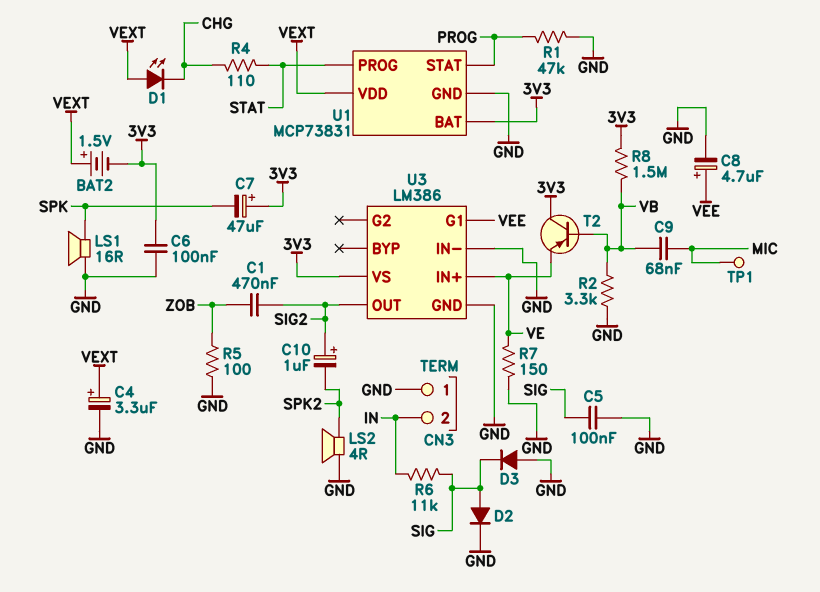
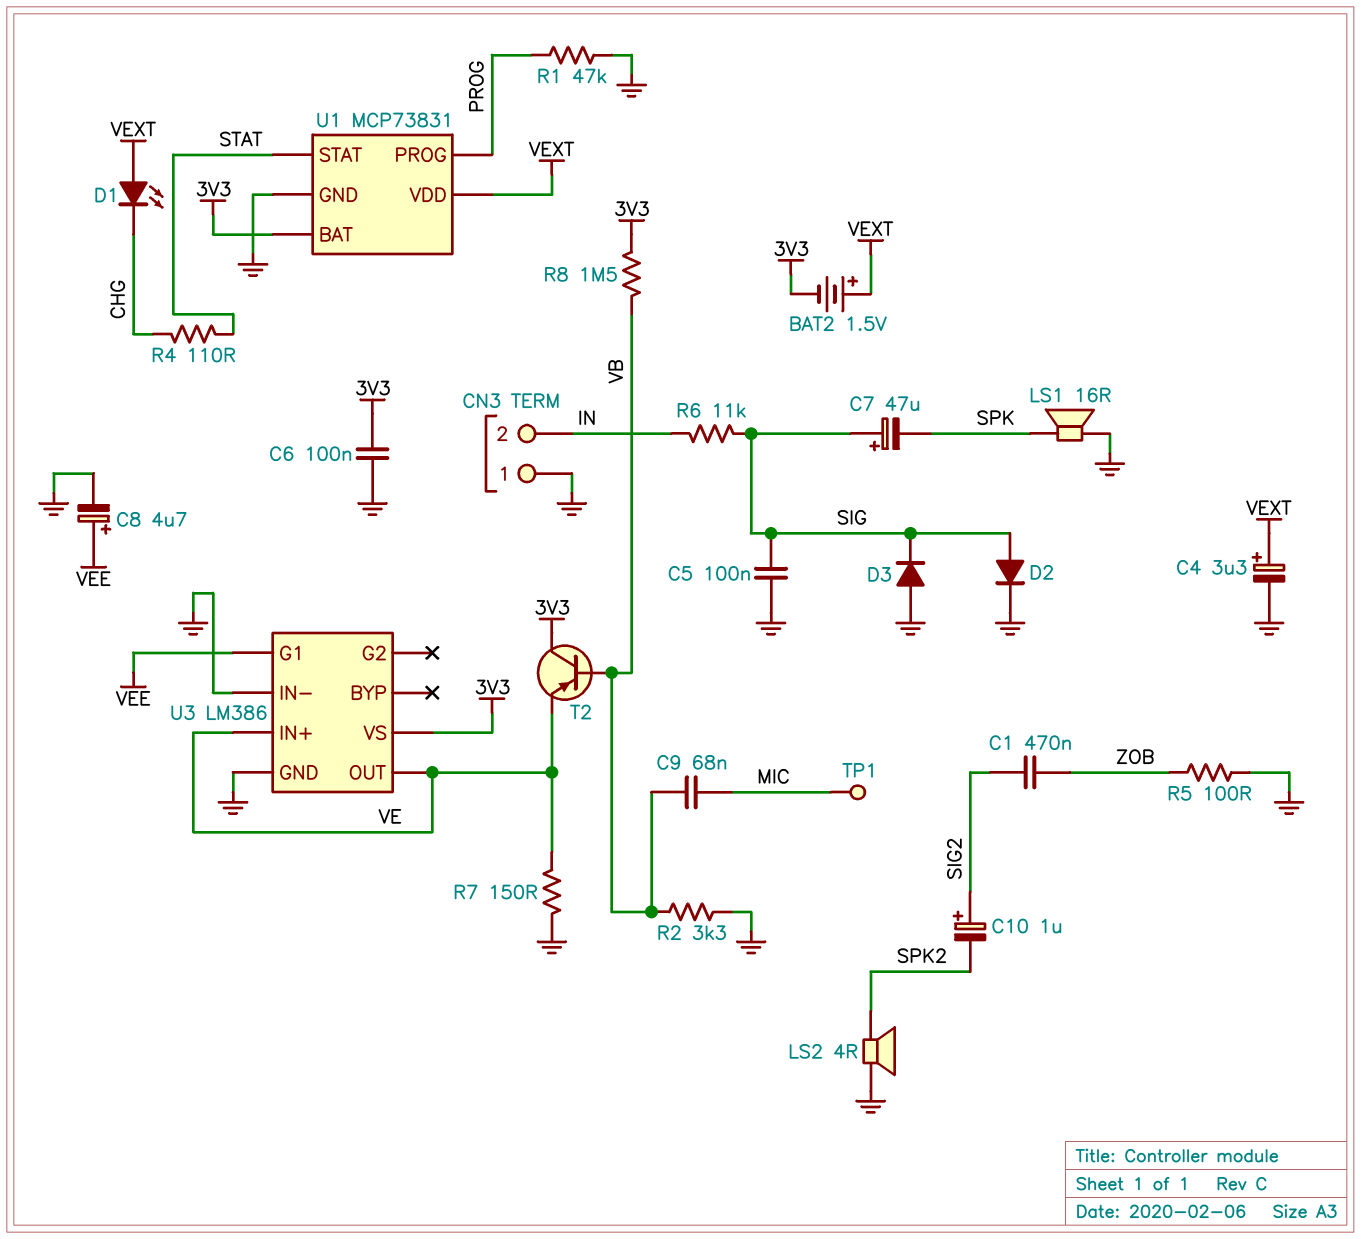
C7: 47uF (plus 3V3, minus SPK) -> 47uF (plus SIG, minus SPK)
U1 pin PROG: STAT -> PROG
U1 pin STAT: PROG -> STAT
U3 pin OUT: SIG2 -> VE

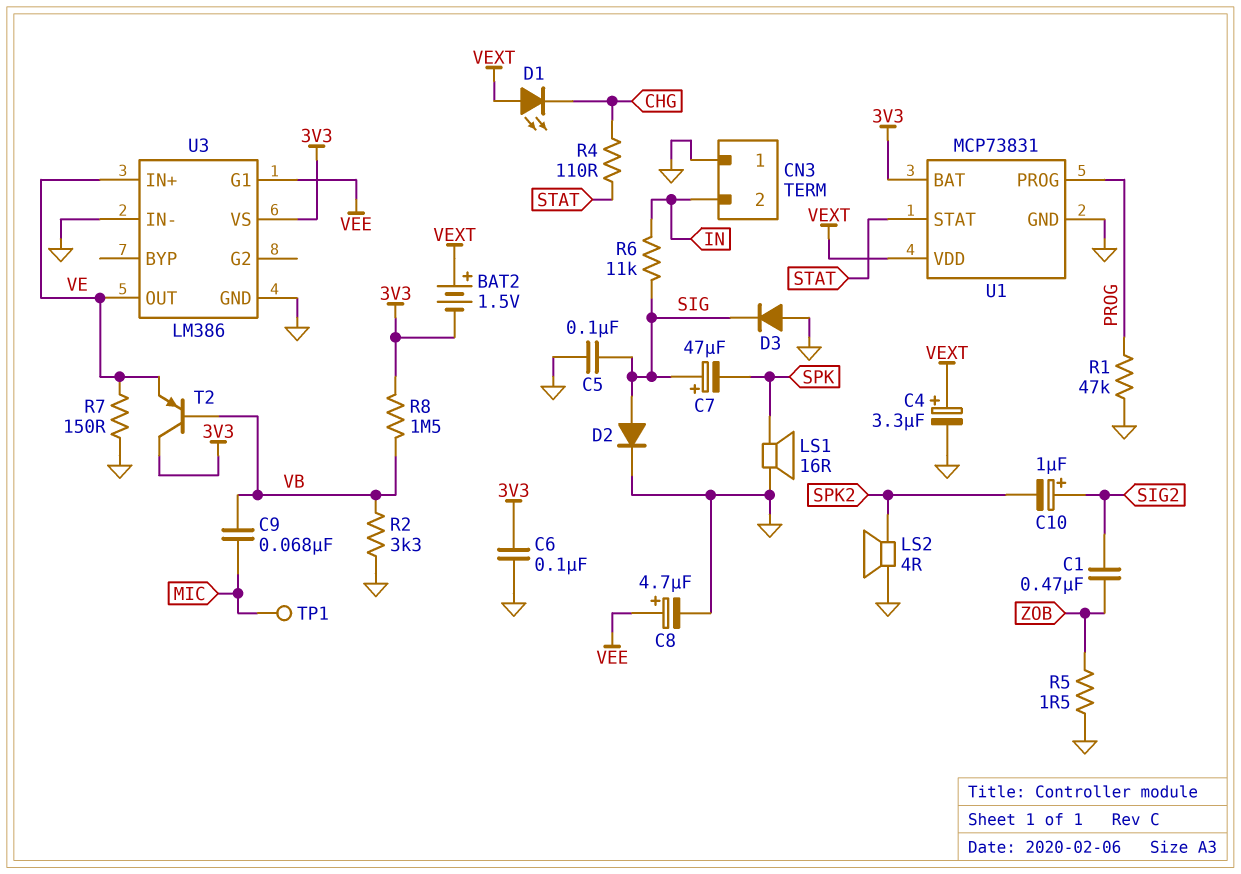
R5: 100 (GND, ZOB) -> 1.5 (GND, ZOB)

